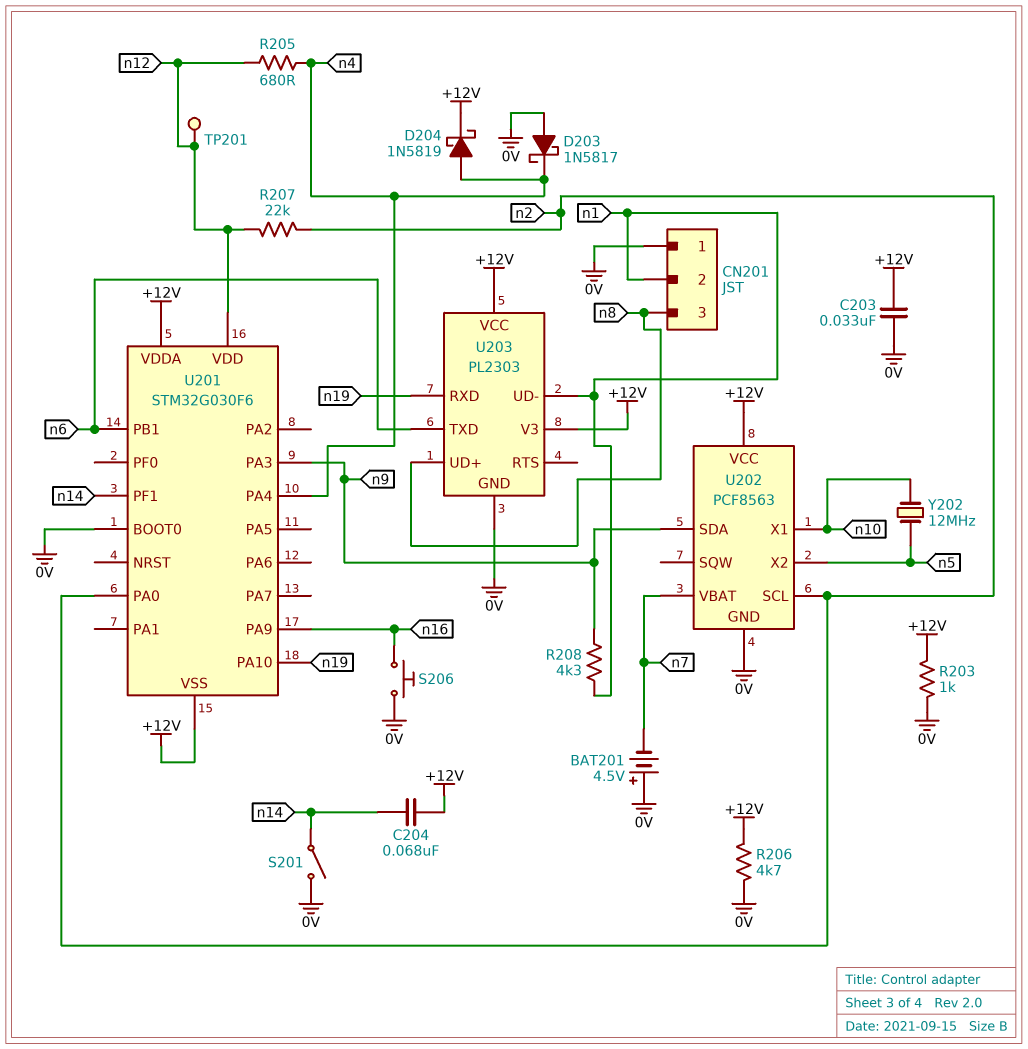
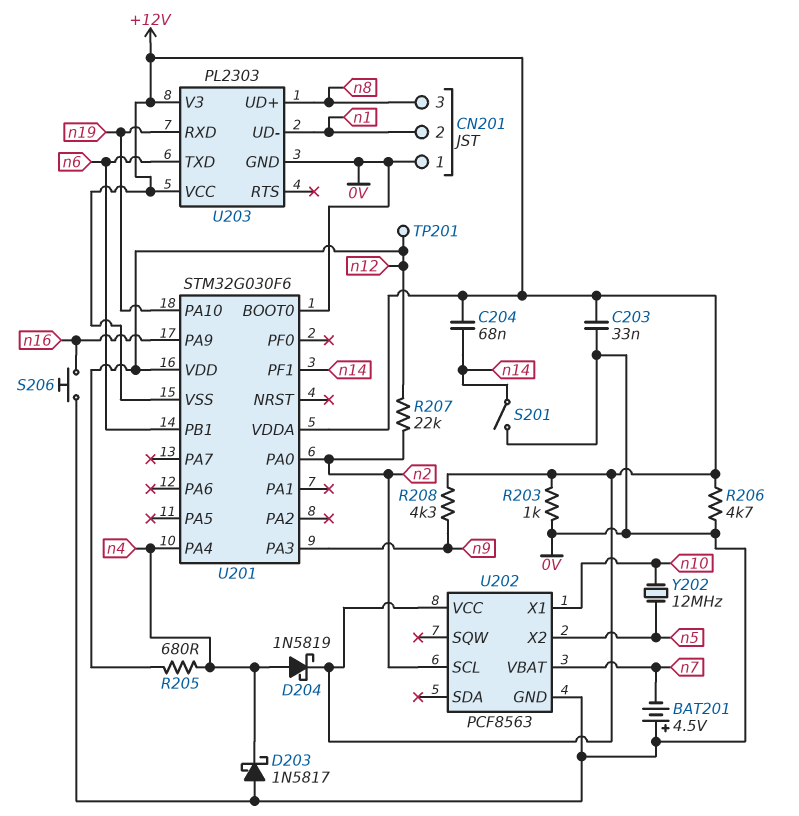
R208: 4.3k (n1, n9) -> 4.3k (+12V, n9)
U202 pin SDA: n9 -> none

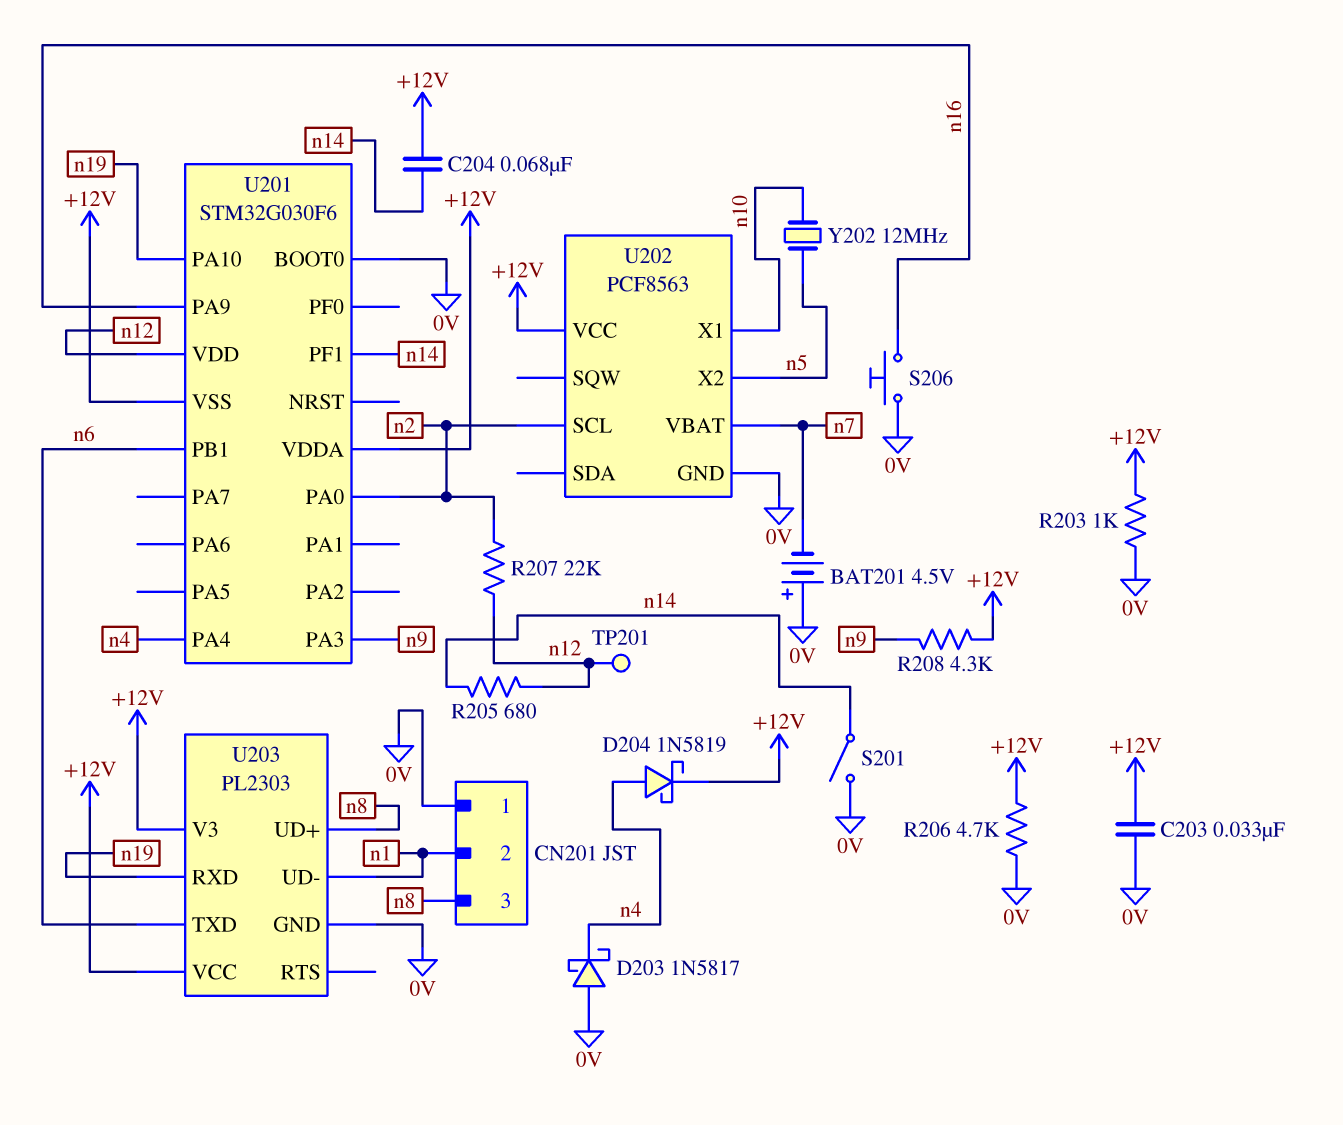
R205: 680 (n4, n12) -> 680 (n12, n14)

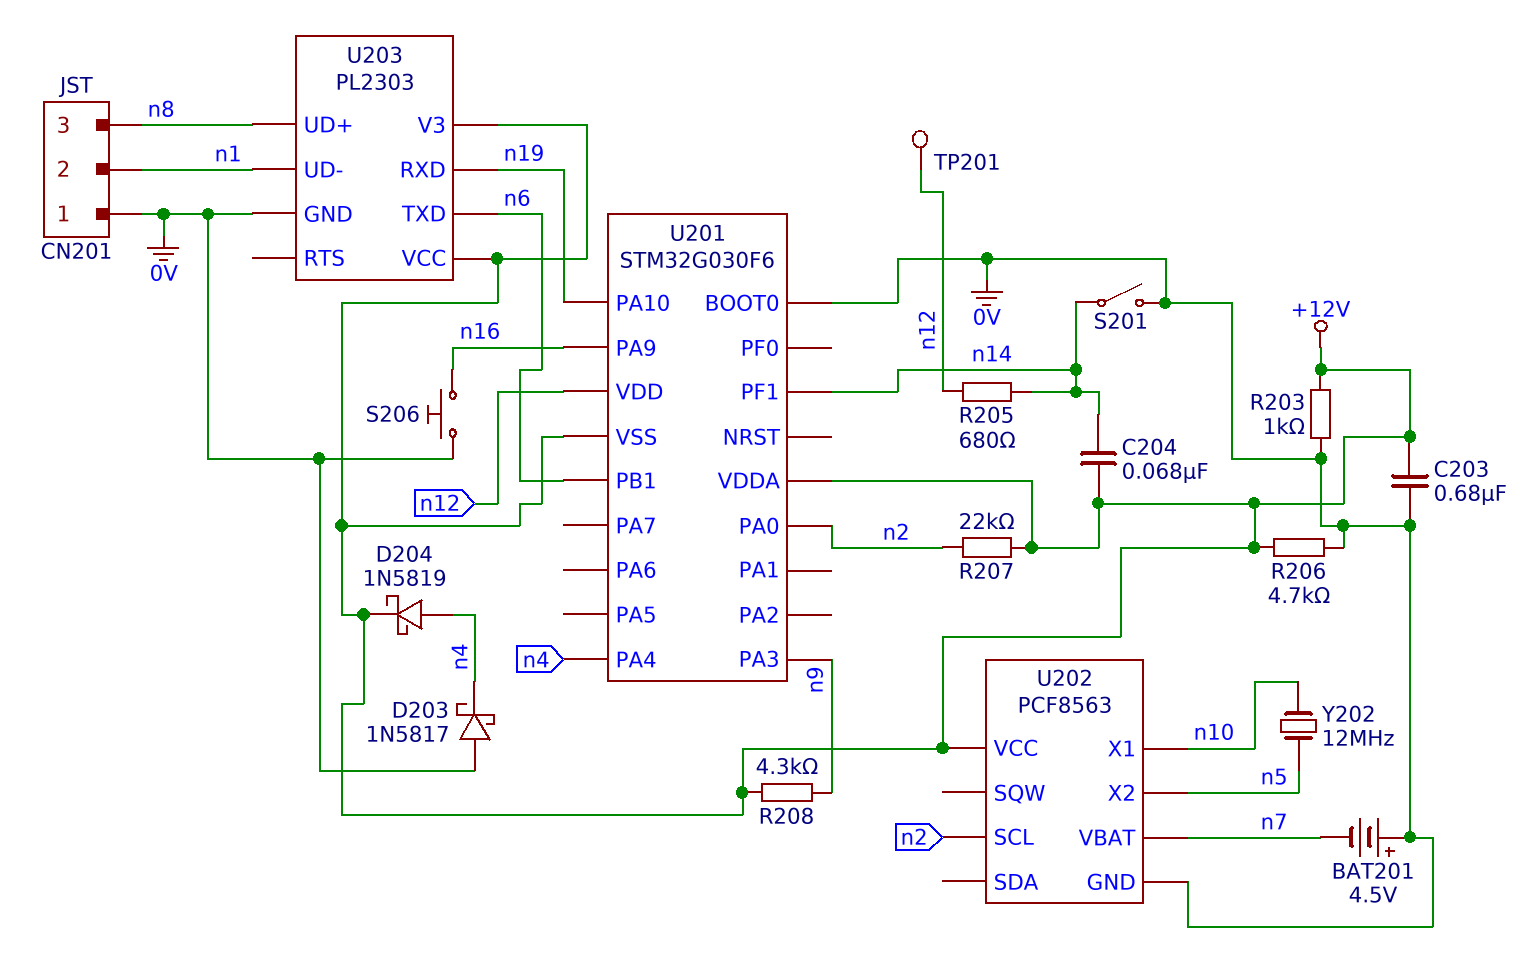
C203: 33nF (+12V, 0V) -> 680nF (+12V, 0V)
R207: 22k (n2, n12) -> 22k (+12V, n2)

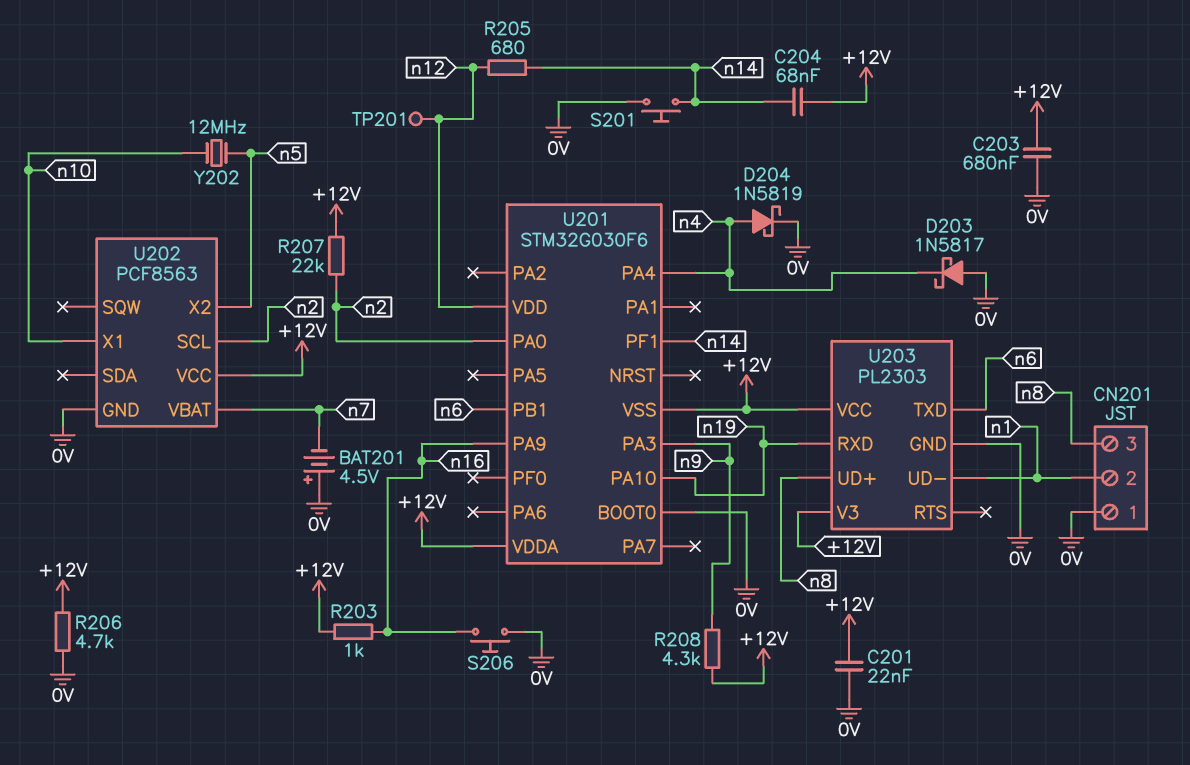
C201: none -> 22nF (+12V, 0V)
D204: schottky 1N5819 (A n4, K +12V) -> schottky 1N5819 (A n4, K 0V)
R203: 1k (+12V, 0V) -> 1k (+12V, n16)
S201: switch (0V, n14) -> button (0V, n14)

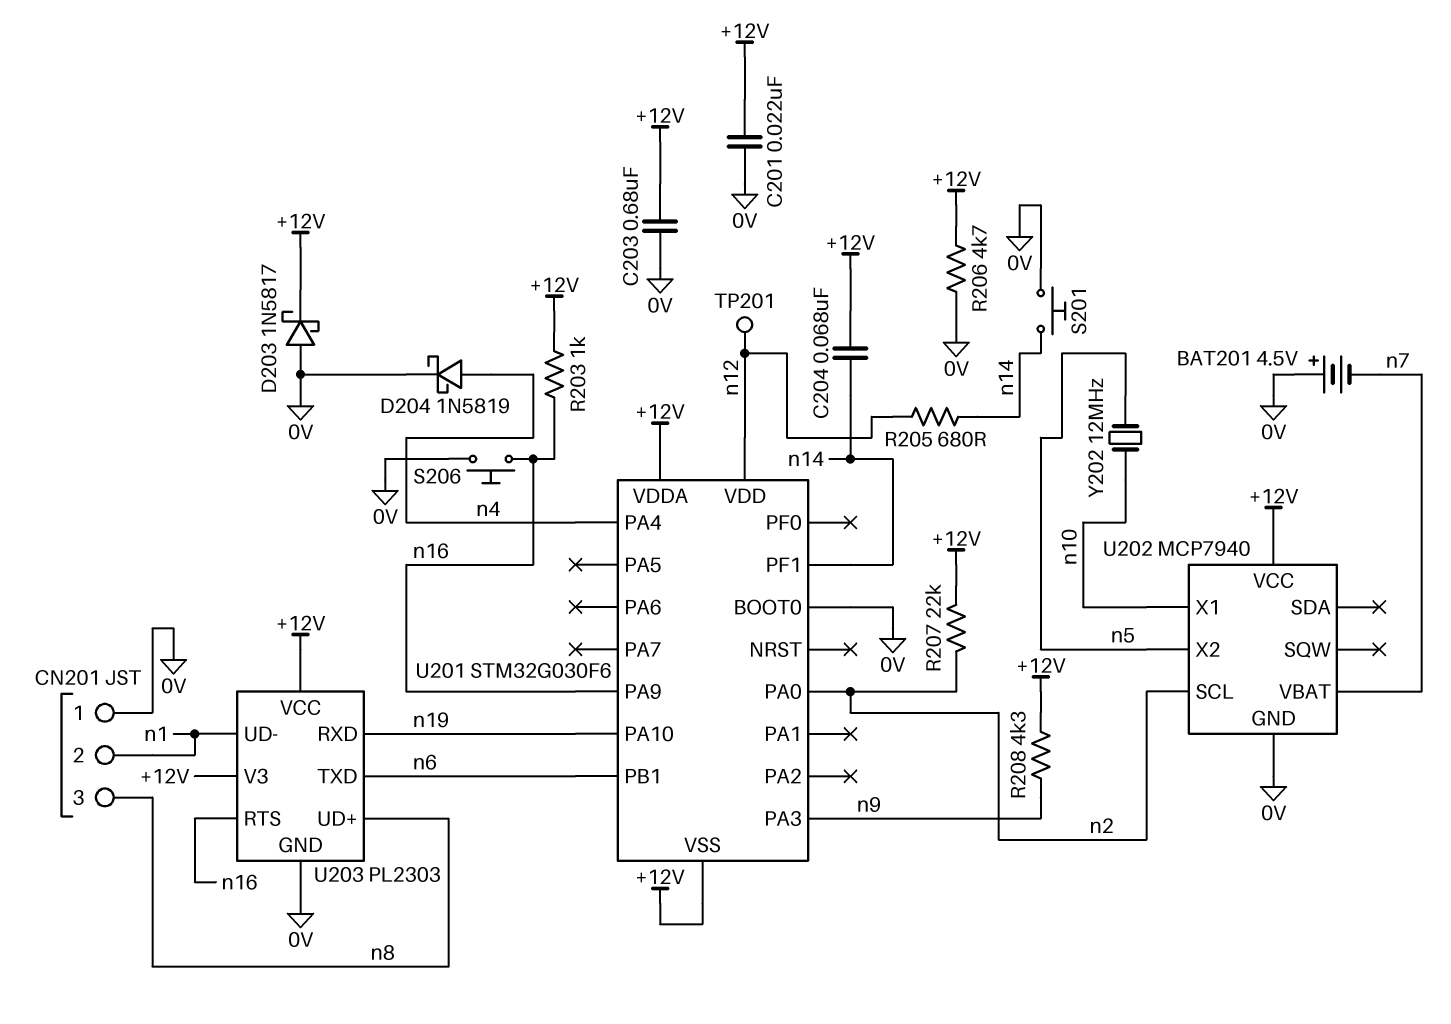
D203: schottky 1N5817 (A 0V, K n4) -> schottky 1N5817 (A 0V, K +12V)
U202: PCF8563 -> MCP7940
U203 pin RTS: none -> n16

